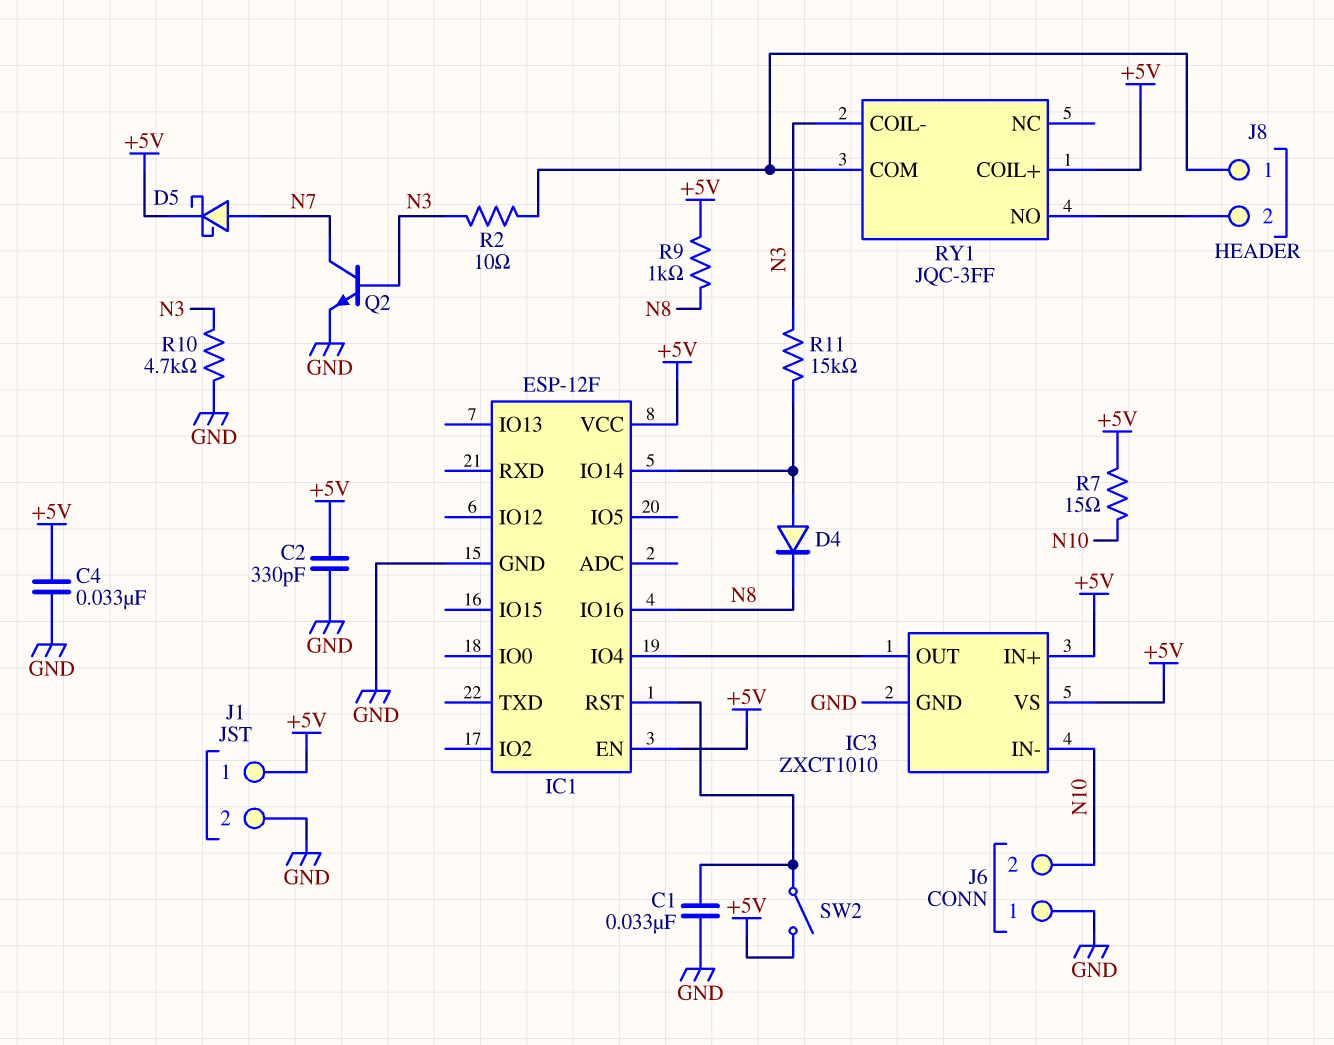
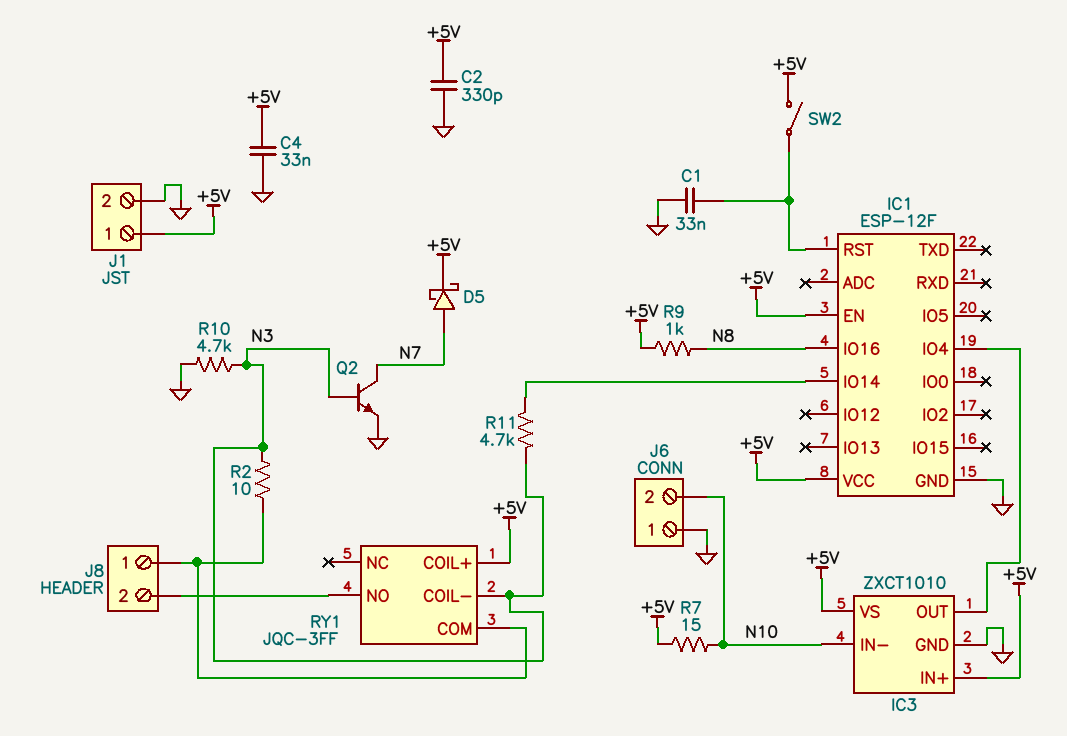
D4: diode (A IC1/IO14, K N8) -> none
R11: 15k (IC1/IO14, N3) -> 4.7k (IC1/IO14, N3)

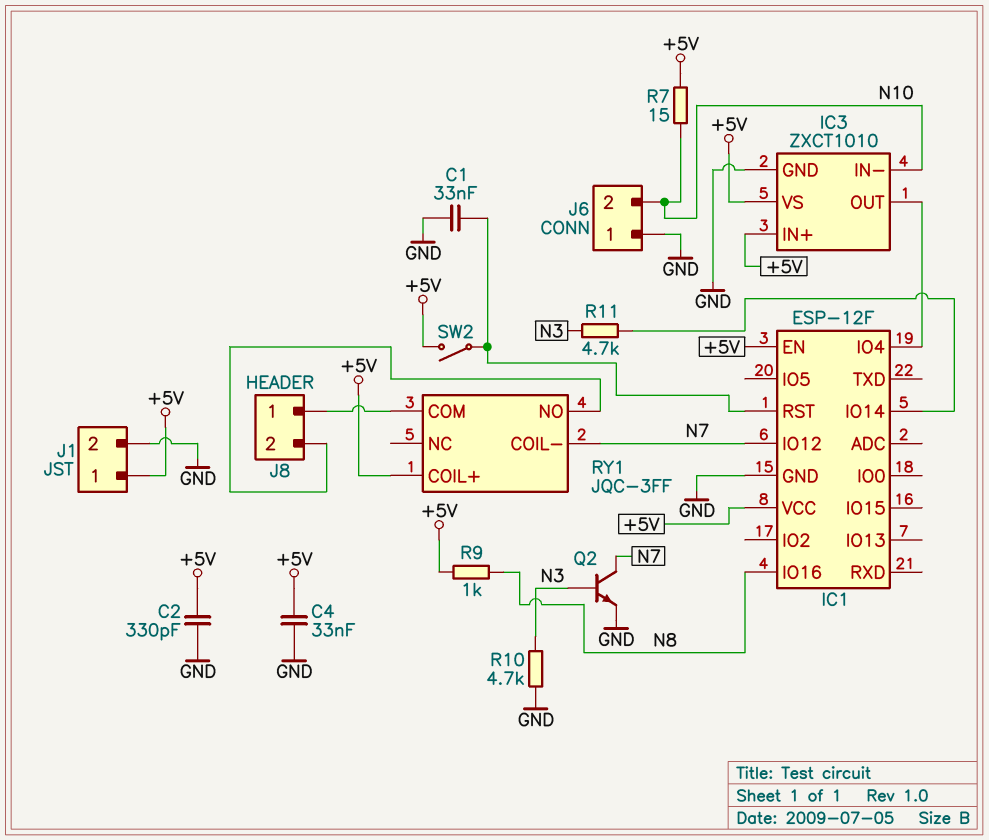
D5: schottky (A N7, K +5V) -> none
IC1 pin IO12: none -> N7
R2: 10 (J8/1, N3) -> none
RY1 pin COIL-: N3 -> N7

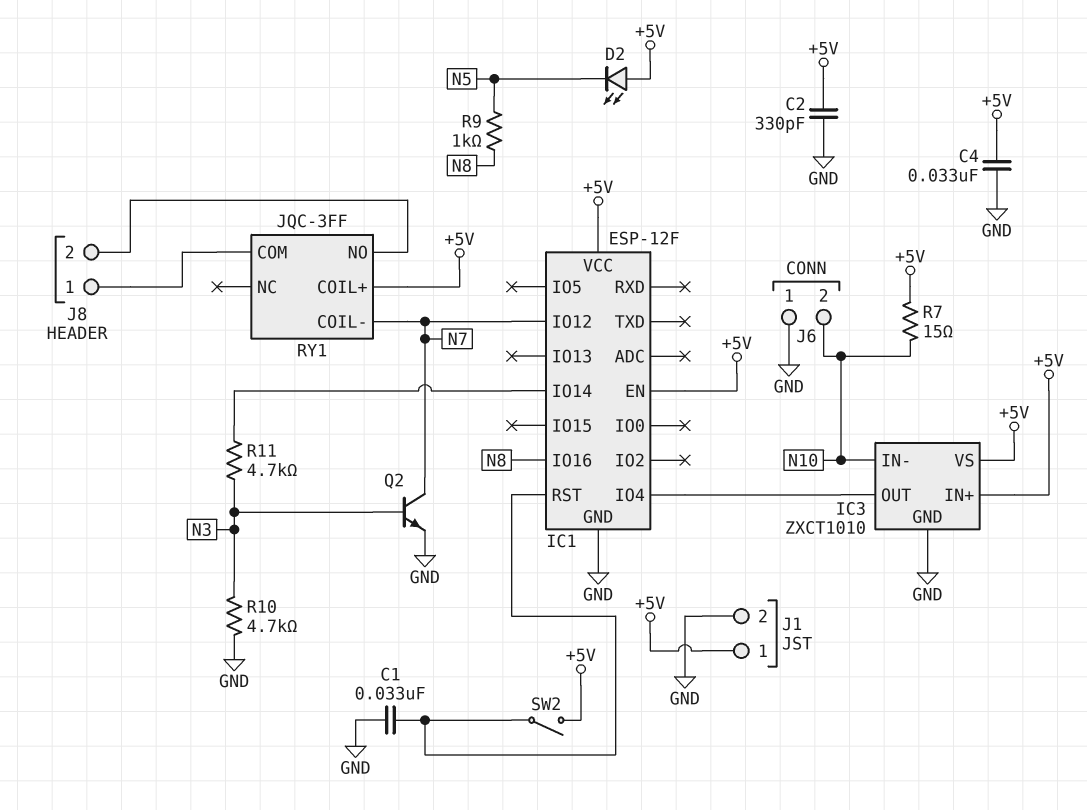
D2: none -> LED (A +5V, K N5)
R9: 1k (+5V, N8) -> 1k (N5, N8)

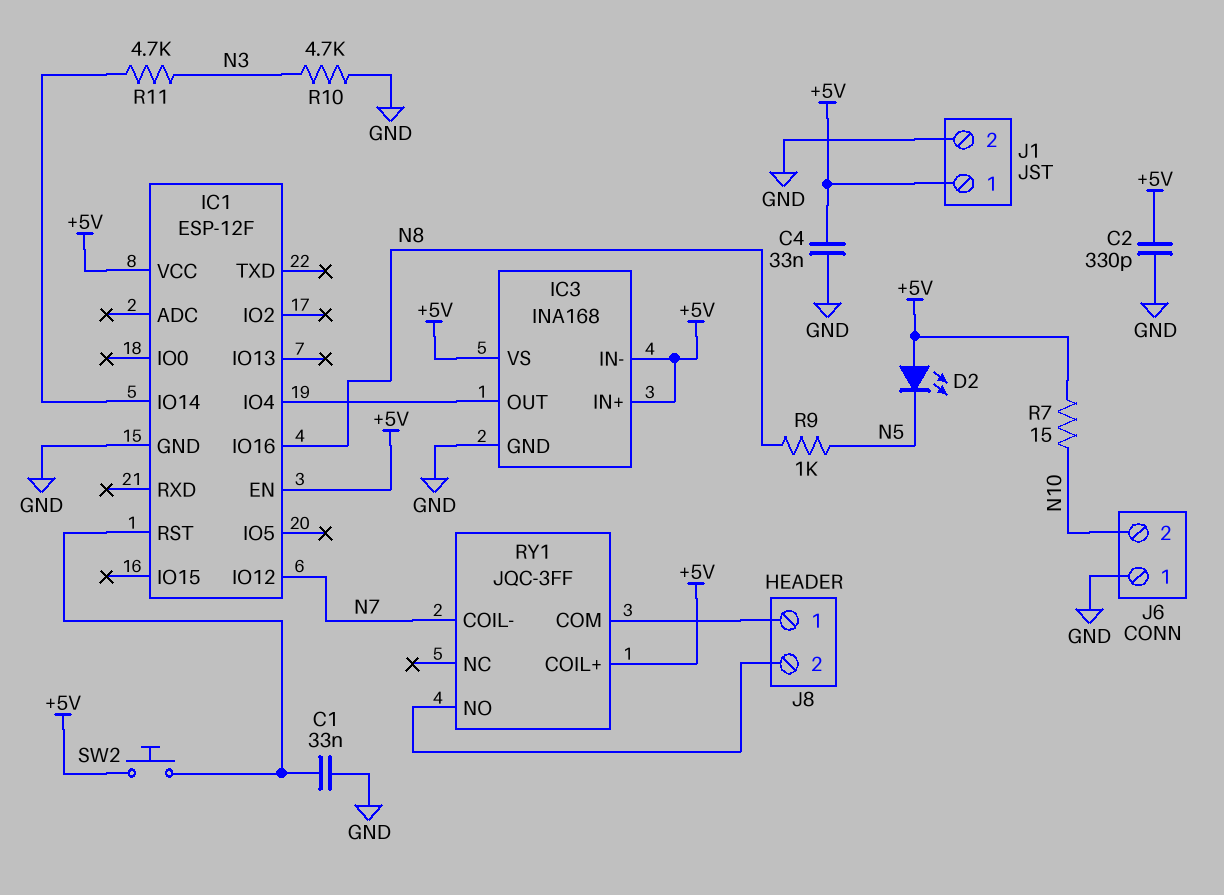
IC3: ZXCT1010 -> INA168
IC3 pin IN-: N10 -> +5V
Q2: NPN (B N3, C N7, E GND) -> none
SW2: switch (+5V, IC1/RST) -> button (+5V, IC1/RST)

